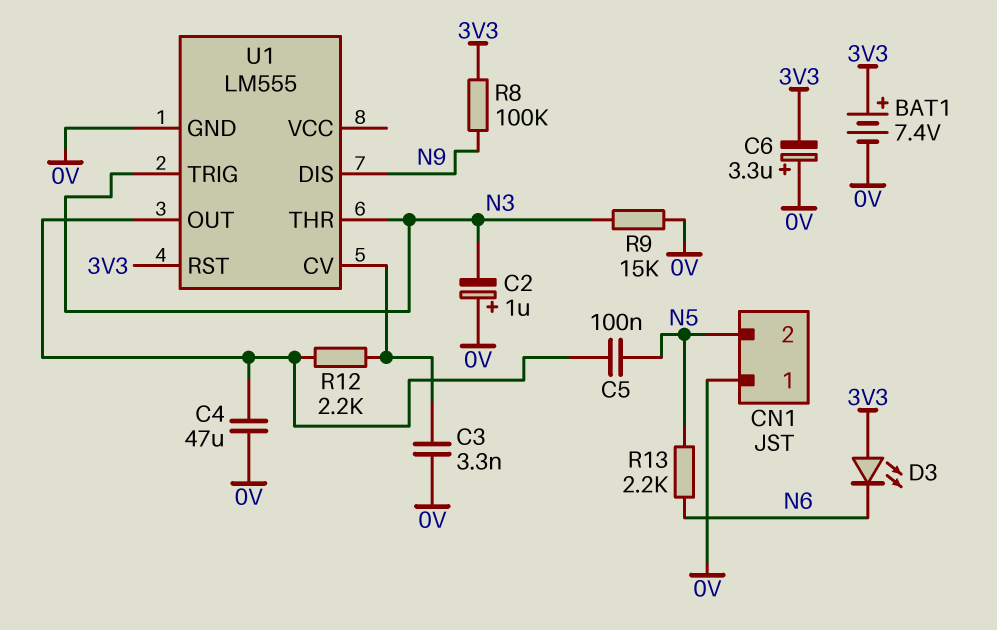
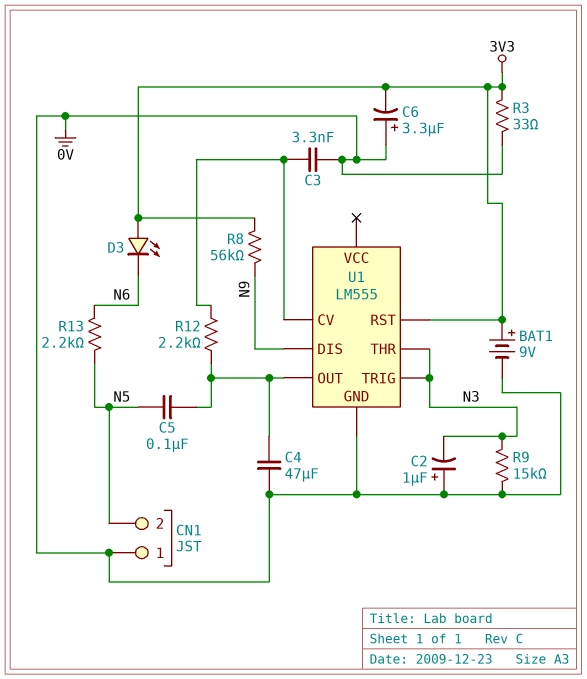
BAT1: 7.4V (plus 3V3, minus 0V) -> 9V (plus 3V3, minus 0V)
R3: none -> 33 (0V, 3V3)
R8: 100k (3V3, N9) -> 56k (3V3, N9)

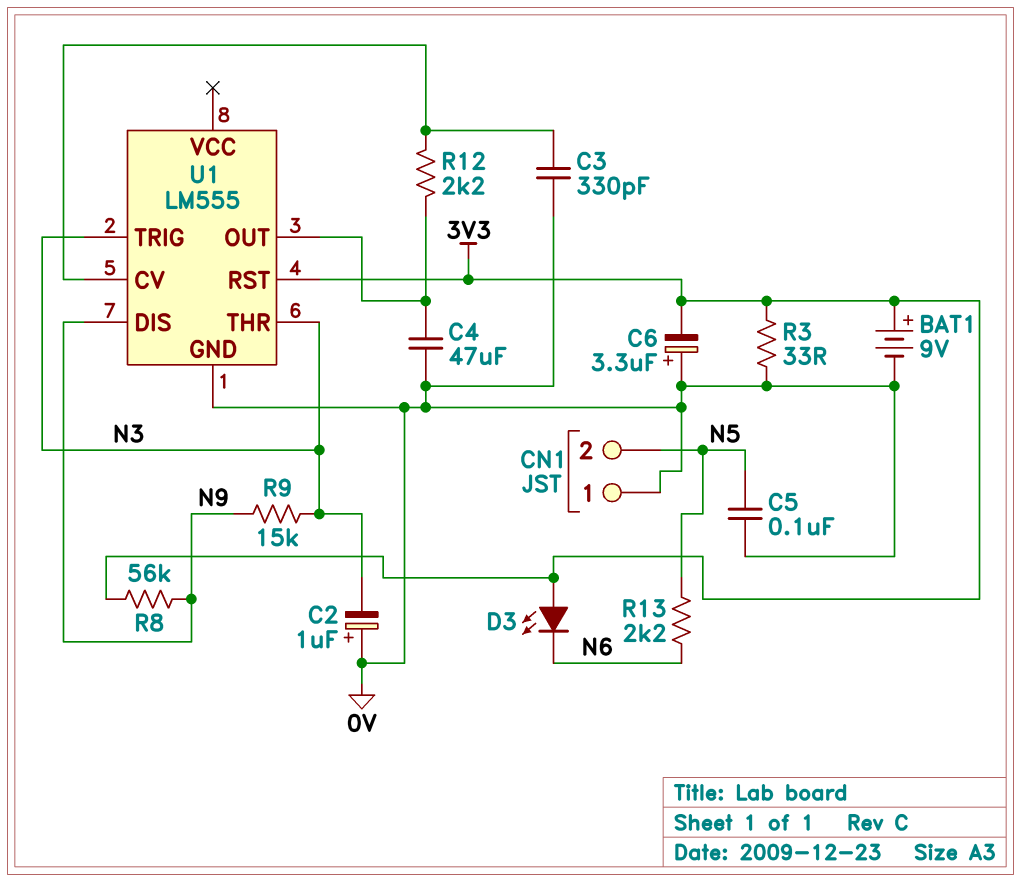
C3: 3.3nF (0V, U1/CV) -> 330pF (0V, U1/CV)
C5: 100nF (N5, U1/OUT) -> 100nF (0V, N5)
R9: 15k (0V, N3) -> 15k (N3, N9)

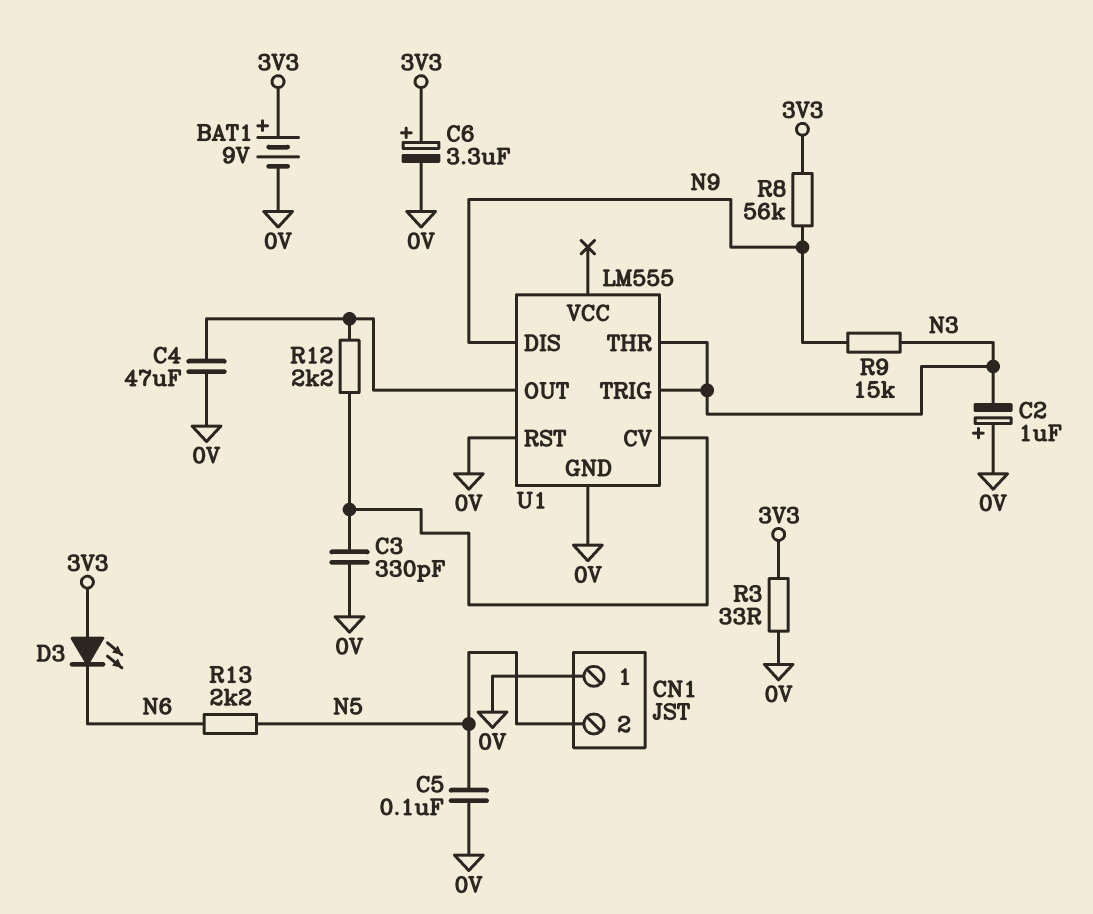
C6: 3.3uF (plus 0V, minus 3V3) -> 3.3uF (plus 3V3, minus 0V)
U1 pin RST: 3V3 -> 0V

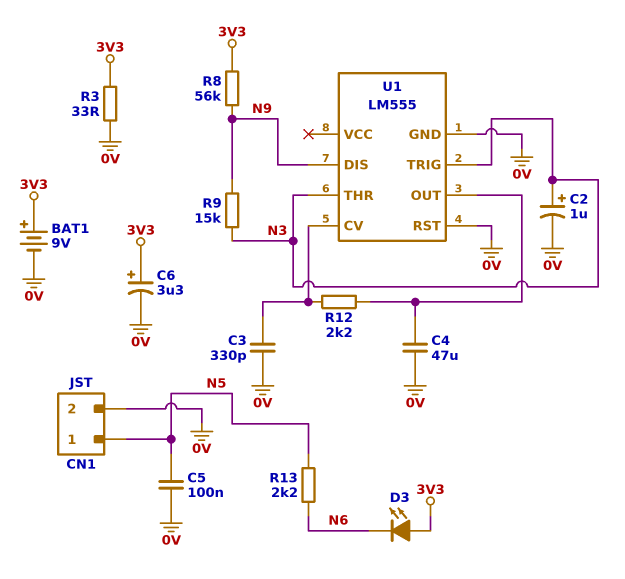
C2: 1uF (plus 0V, minus N3) -> 1uF (plus N3, minus 0V)
CN1 pin 1: 0V -> N5
CN1 pin 2: N5 -> 0V

